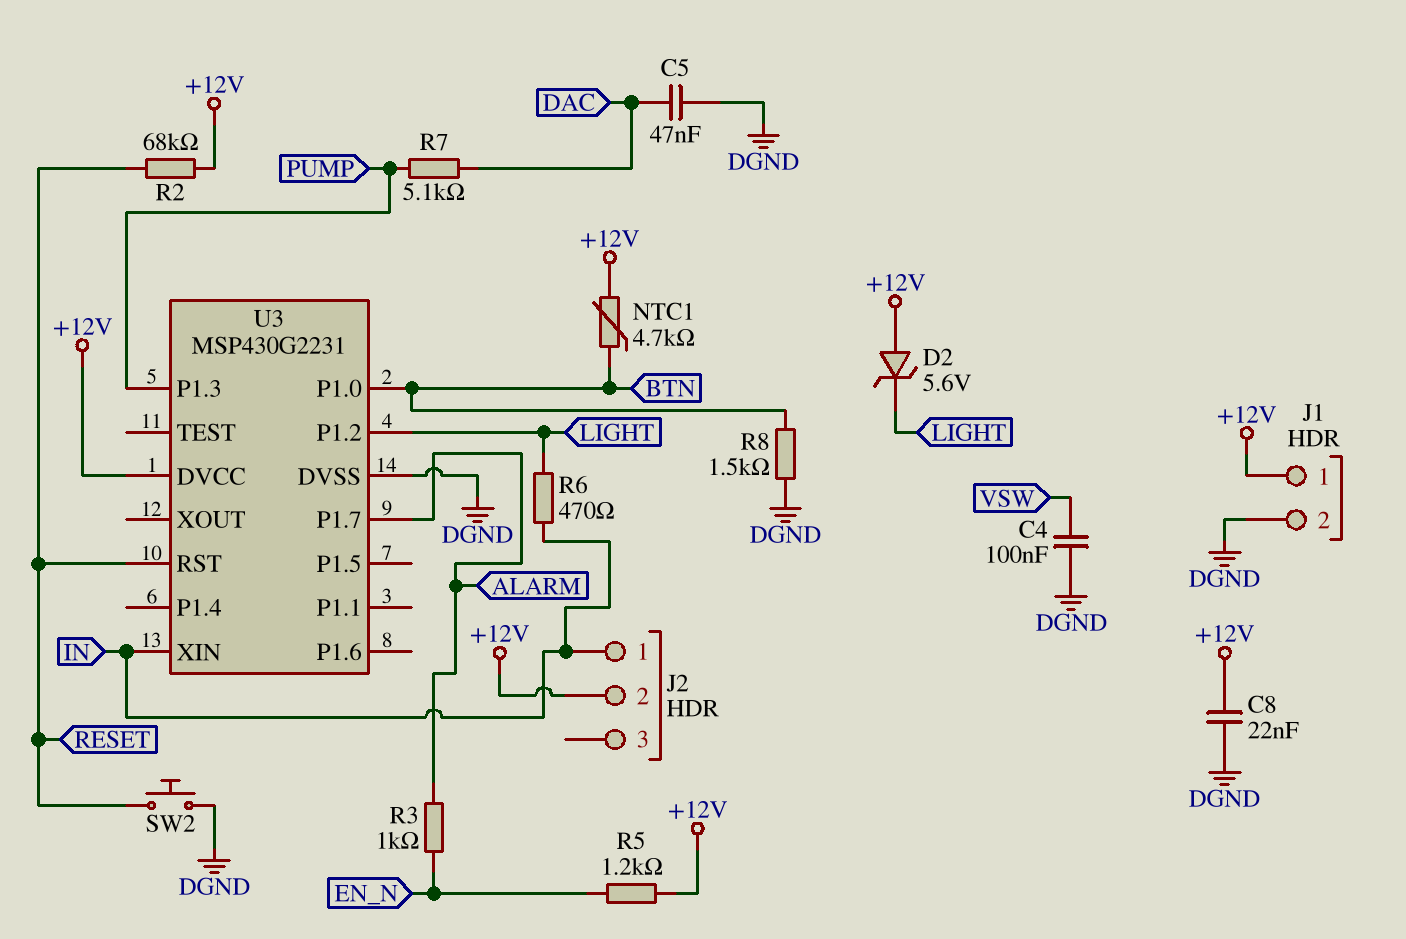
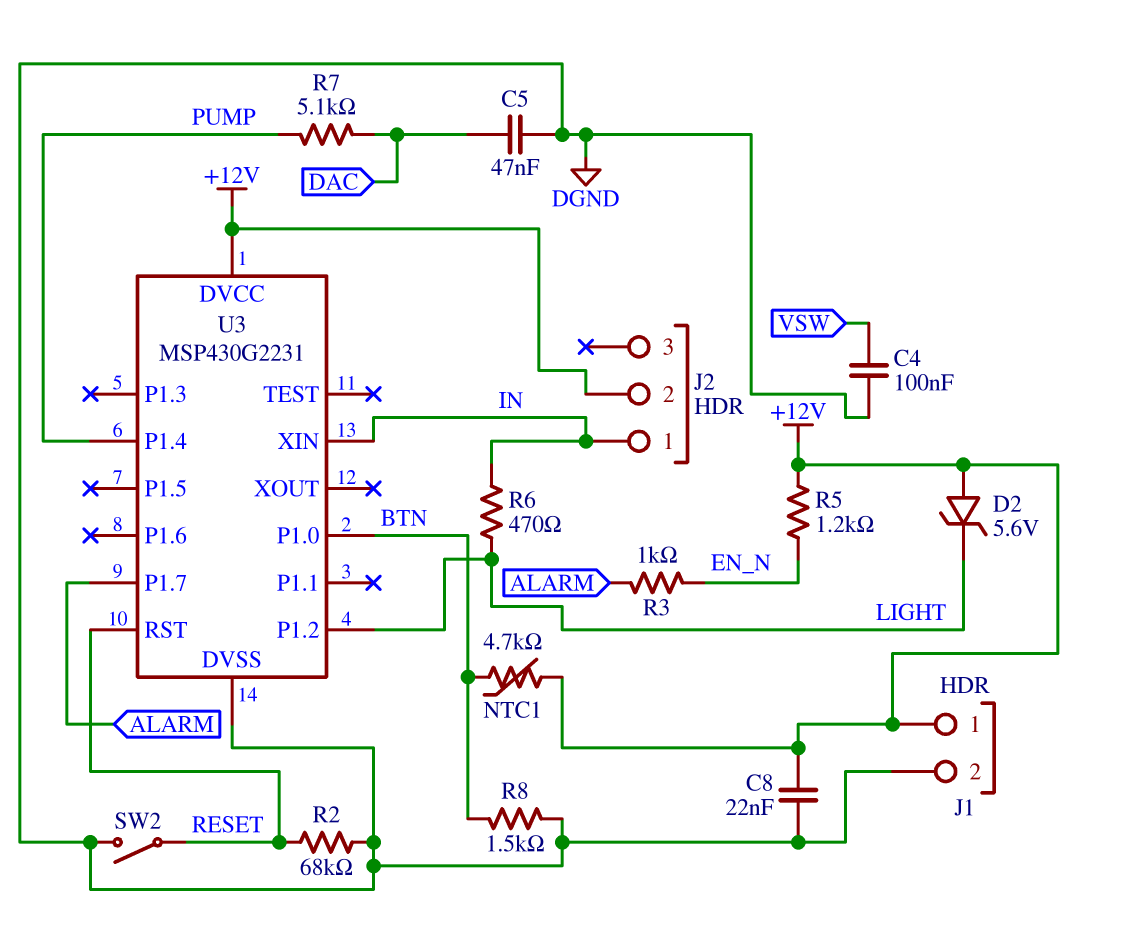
R2: 68k (+12V, RESET) -> 68k (DGND, RESET)
SW2: button (DGND, RESET) -> switch (DGND, RESET)
U3 pin P1.3: PUMP -> none
U3 pin P1.4: none -> PUMP

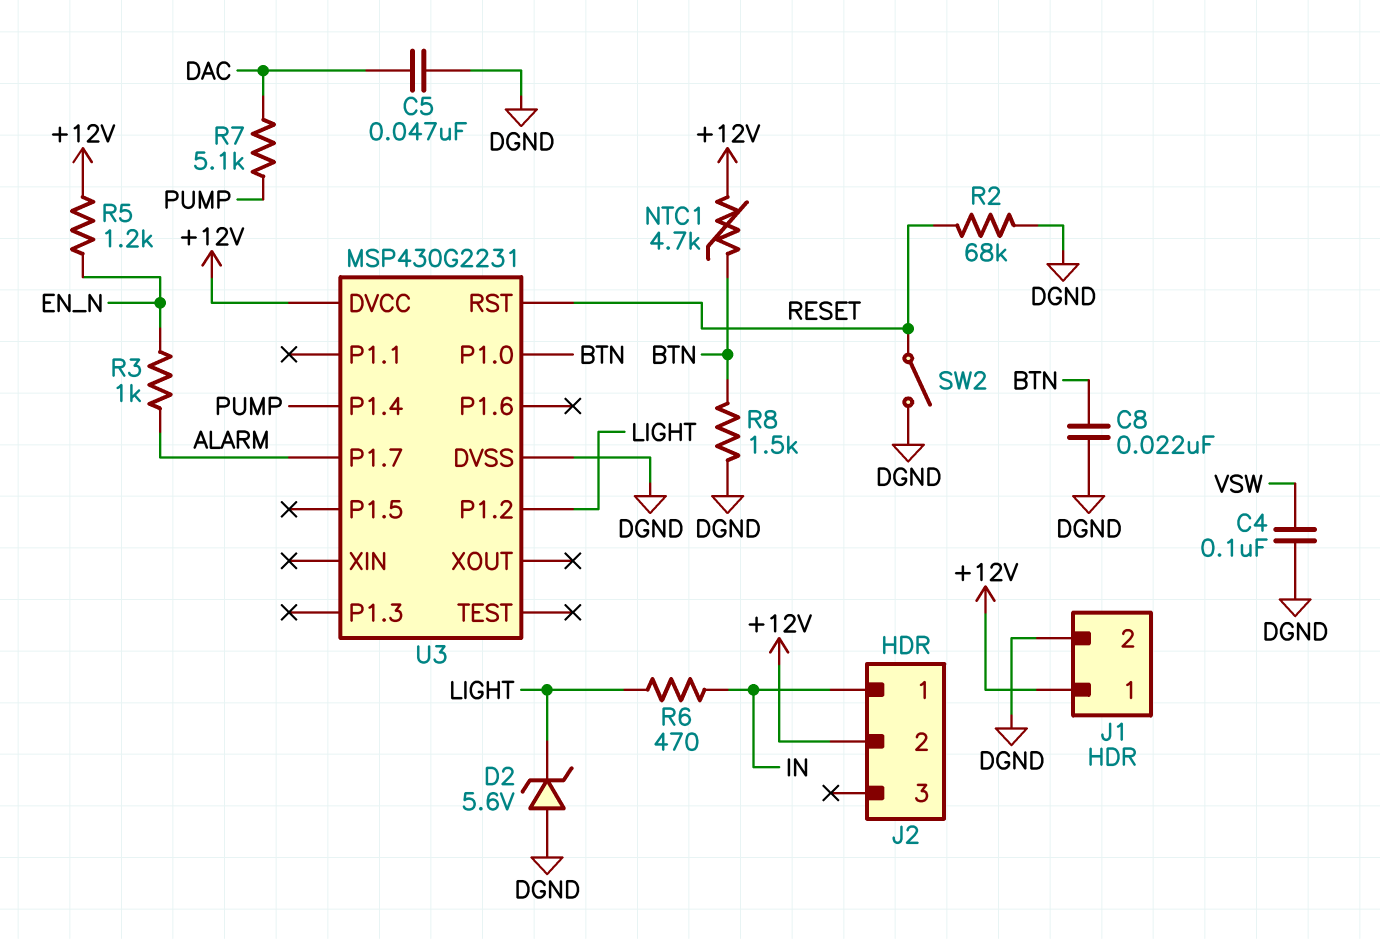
C8: 22nF (+12V, DGND) -> 22nF (BTN, DGND)
D2: zener 5.6V (A +12V, K LIGHT) -> zener 5.6V (A DGND, K LIGHT)
U3 pin XIN: IN -> none

